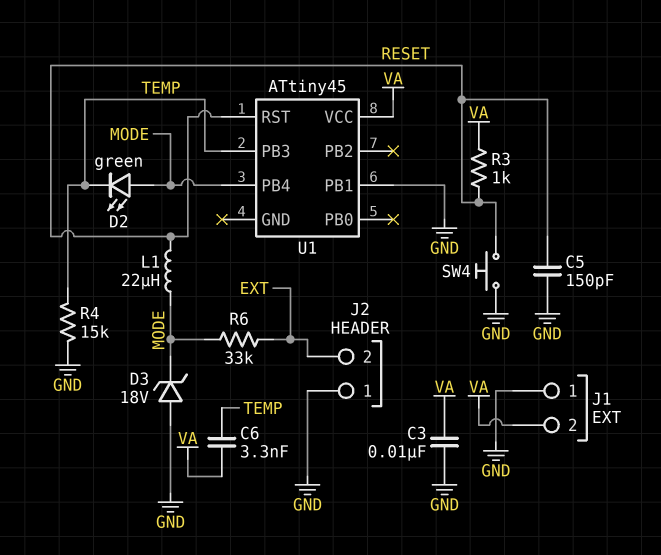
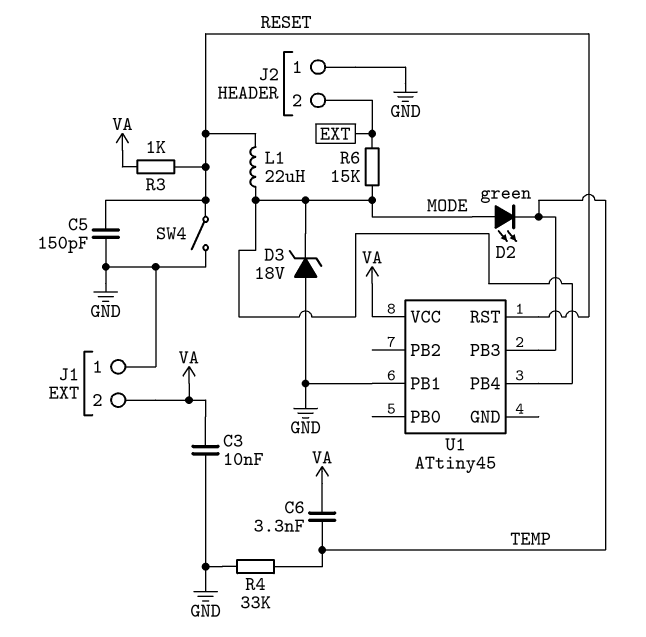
R4: 15k (GND, TEMP) -> 33k (GND, TEMP)
R6: 33k (EXT, MODE) -> 15k (EXT, MODE)
SW4: button (GND, RESET) -> switch (GND, RESET)

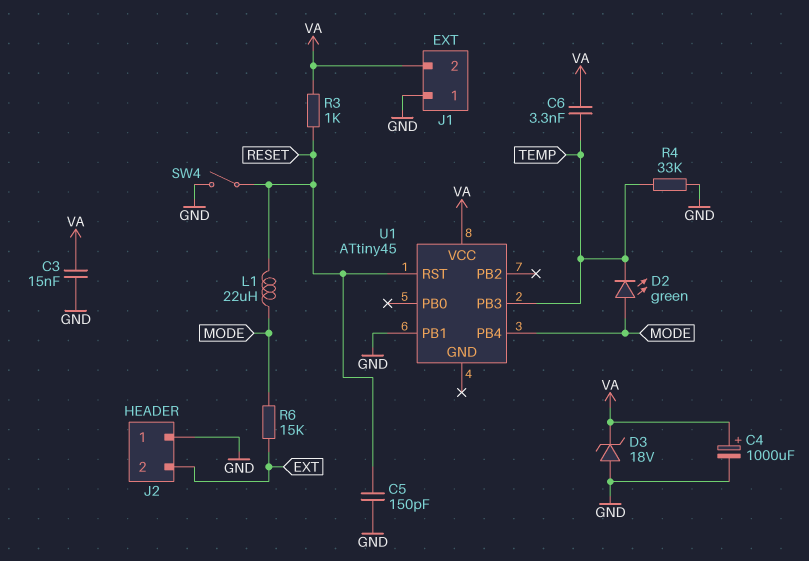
C3: 10nF (GND, VA) -> 15nF (GND, VA)
C4: none -> 1000uF (plus VA, minus GND)
D3: zener 18V (A GND, K MODE) -> zener 18V (A GND, K VA)

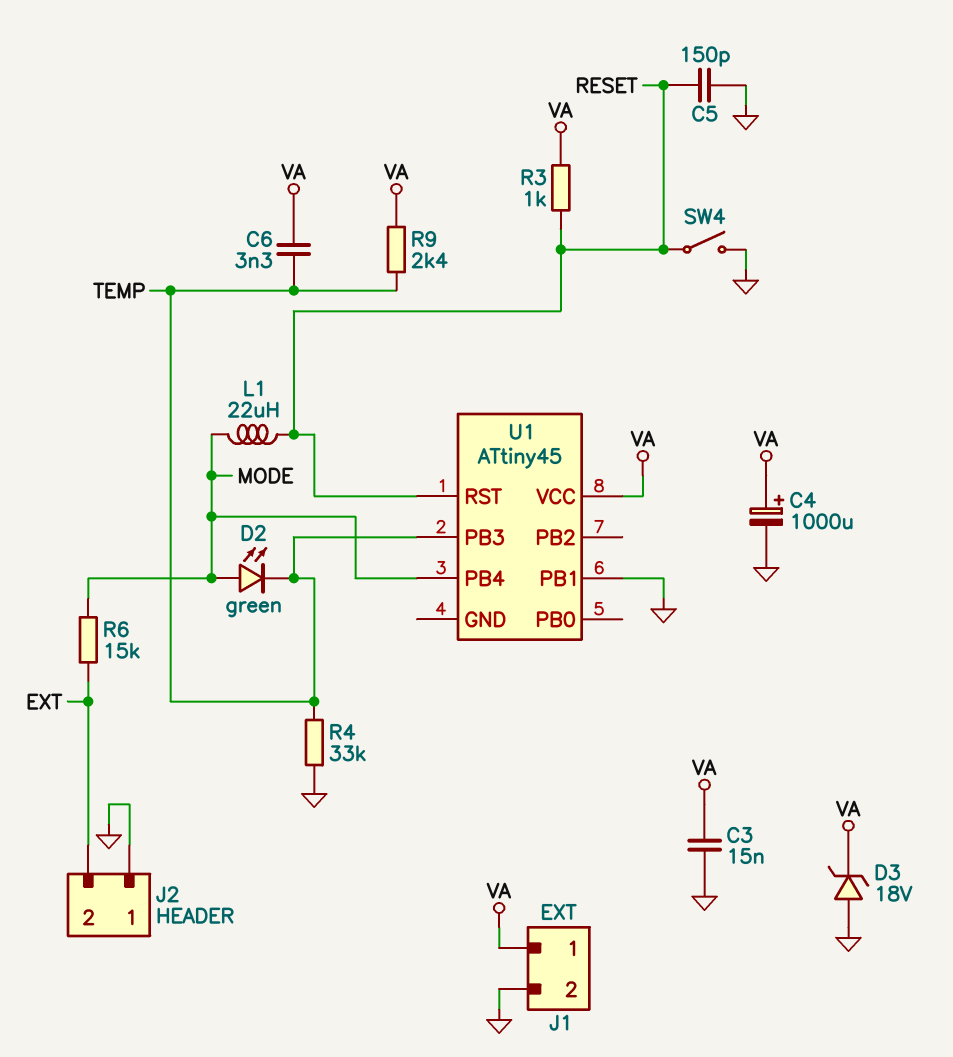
J1 pin 1: GND -> VA
J1 pin 2: VA -> GND
R9: none -> 2.4k (TEMP, VA)

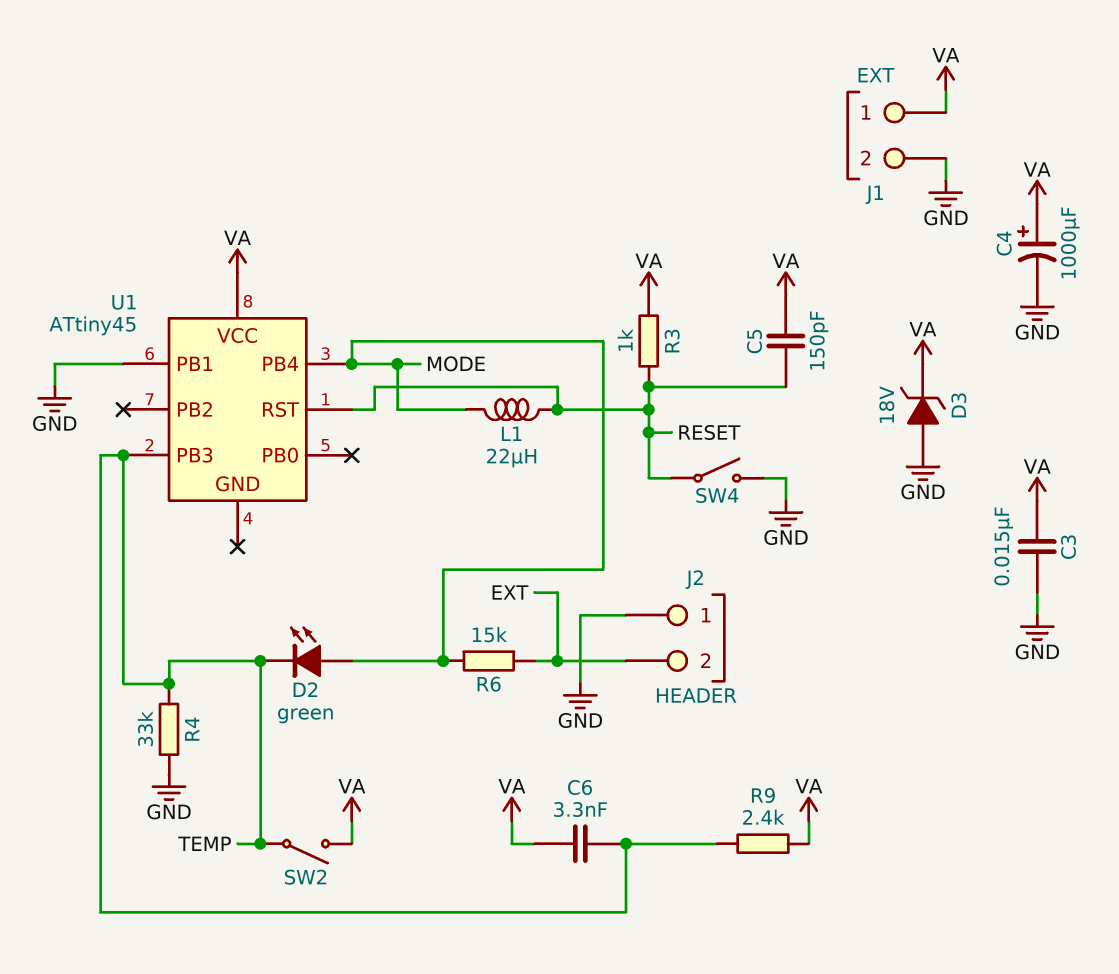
C5: 150pF (GND, RESET) -> 150pF (RESET, VA)
SW2: none -> switch (TEMP, VA)

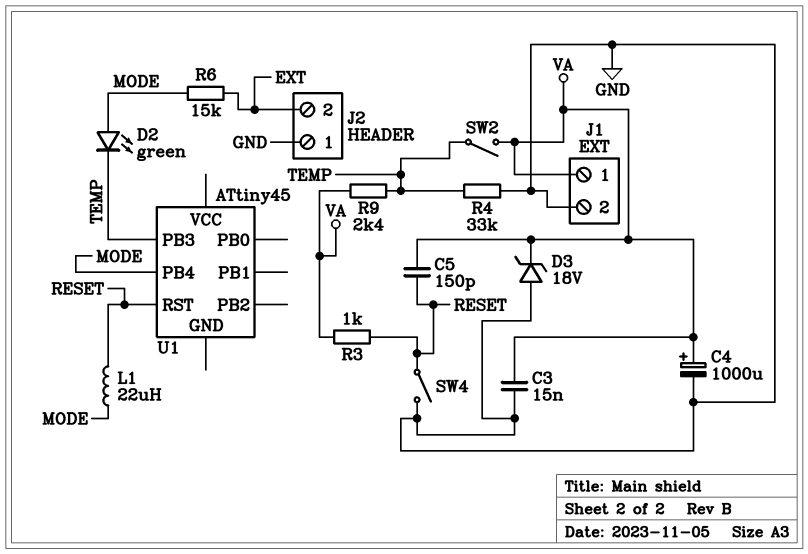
C6: 3.3nF (TEMP, VA) -> none
U1 pin PB1: GND -> none
U1 pin VCC: VA -> none

